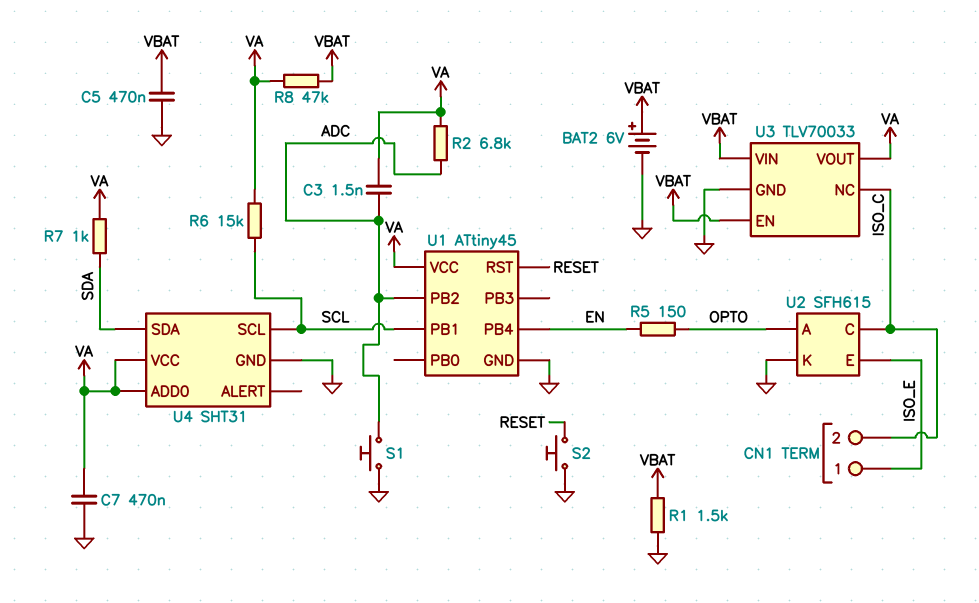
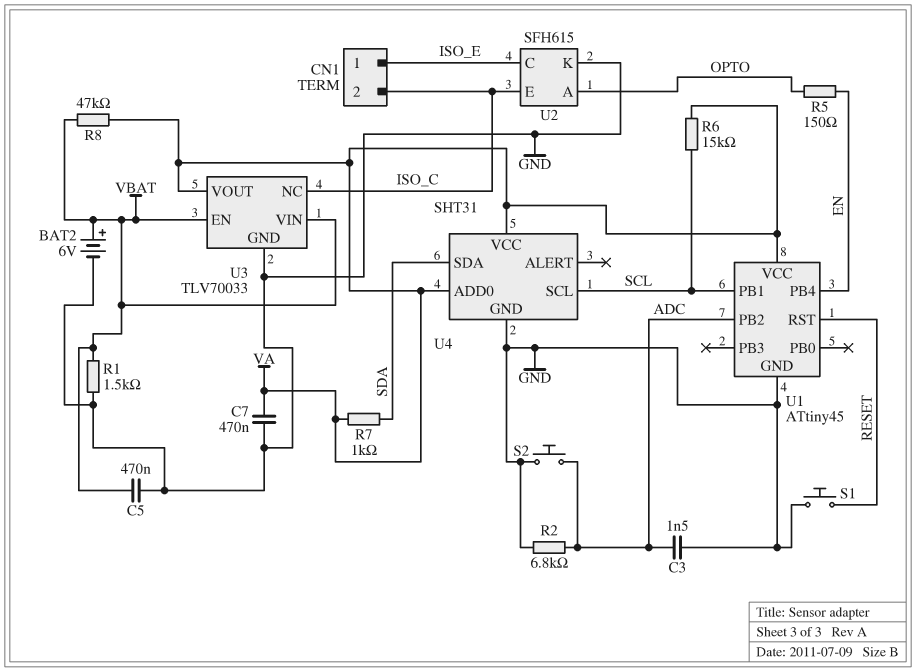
C3: 1.5nF (ADC, VA) -> 1.5nF (ADC, GND)
R2: 6.8k (ADC, VA) -> 6.8k (ADC, GND)
S1: button (ADC, GND) -> button (GND, RESET)
S2: button (GND, RESET) -> button (ADC, GND)
U2 pin C: ISO_C -> ISO_E
U2 pin E: ISO_E -> ISO_C

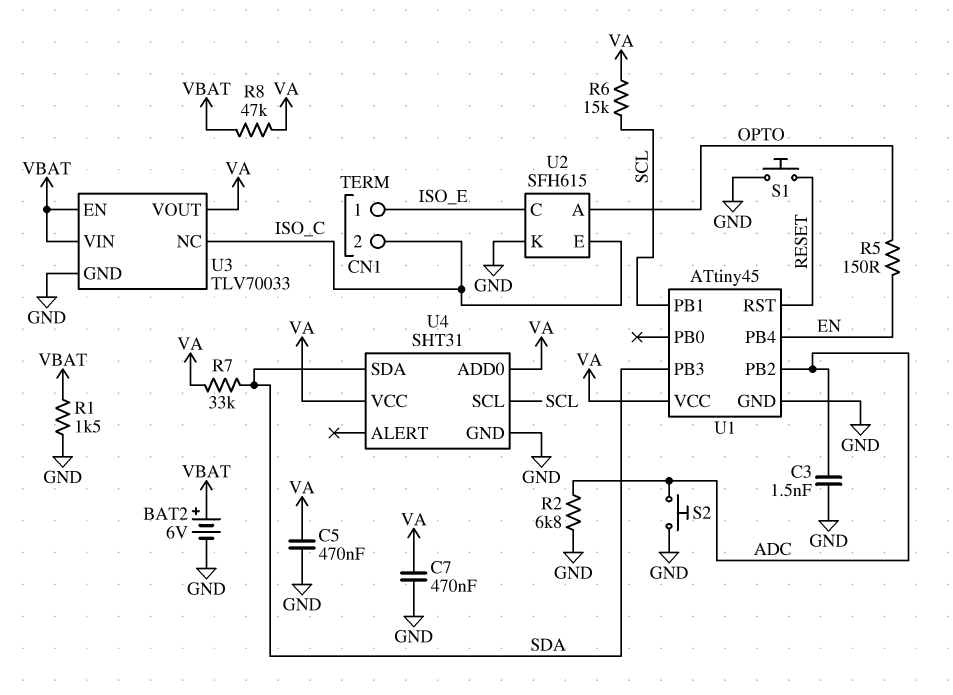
C5: 470nF (GND, VBAT) -> 470nF (GND, VA)
R7: 1k (SDA, VA) -> 33k (SDA, VA)
U1 pin PB3: none -> SDA

